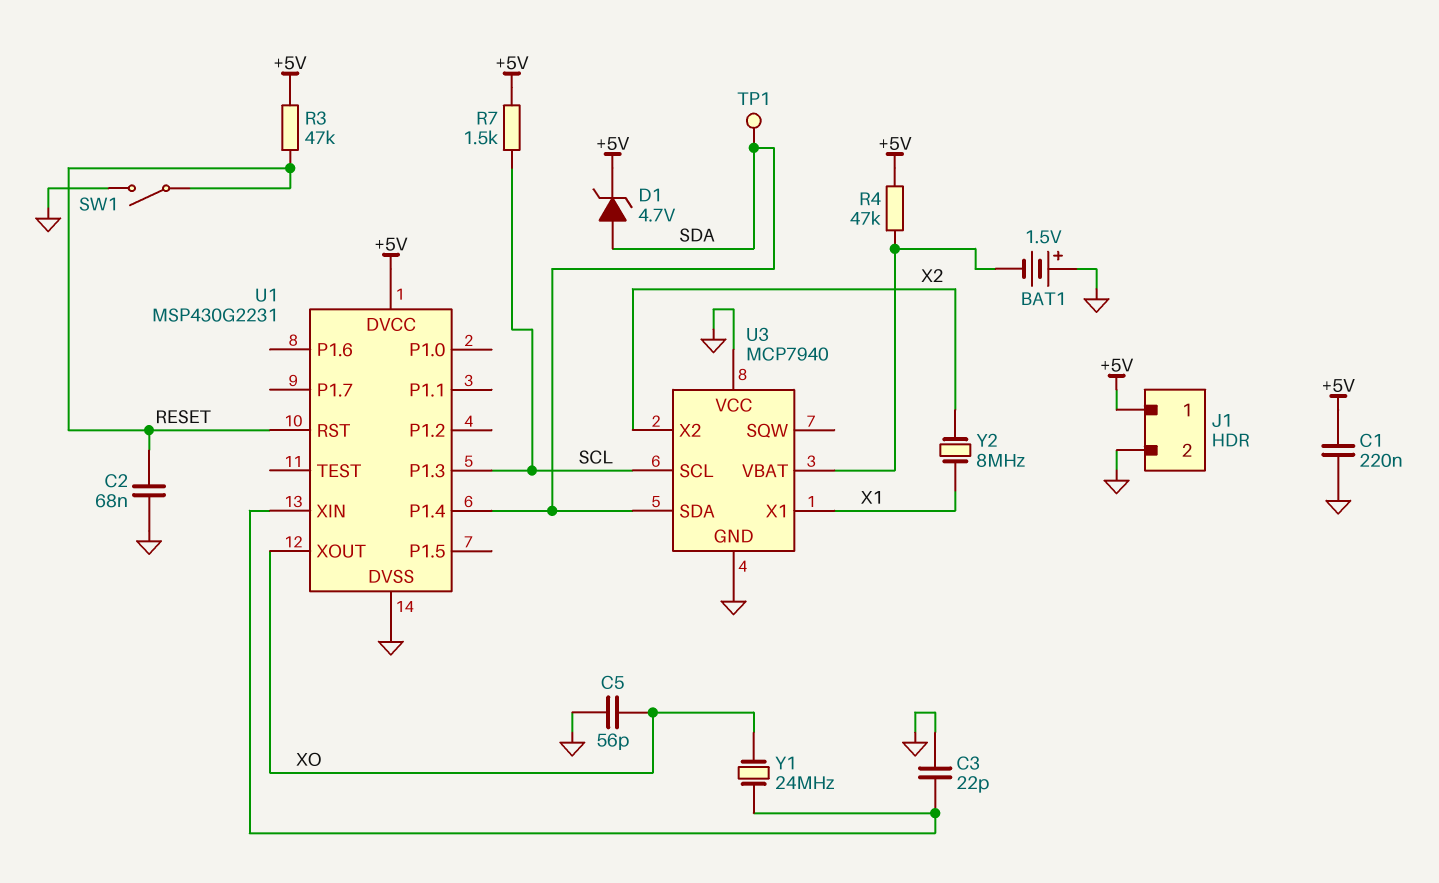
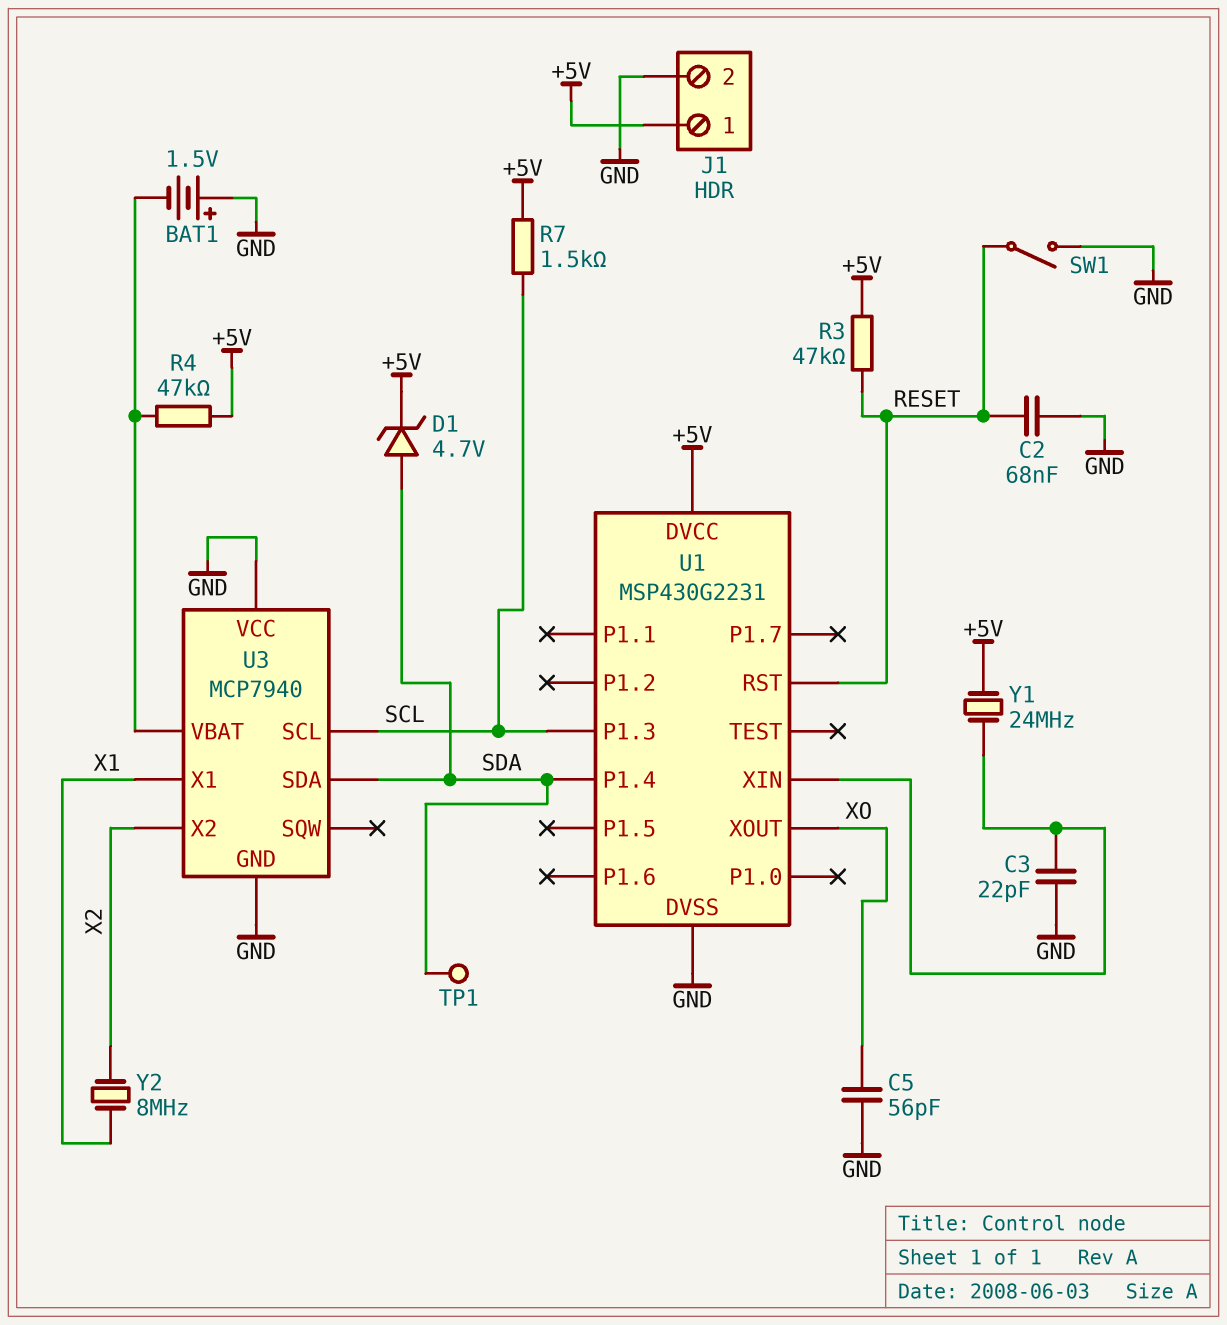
C1: 220nF (+5V, GND) -> none
Y1: 24MHz (U1/XIN, XO) -> 24MHz (+5V, U1/XIN)

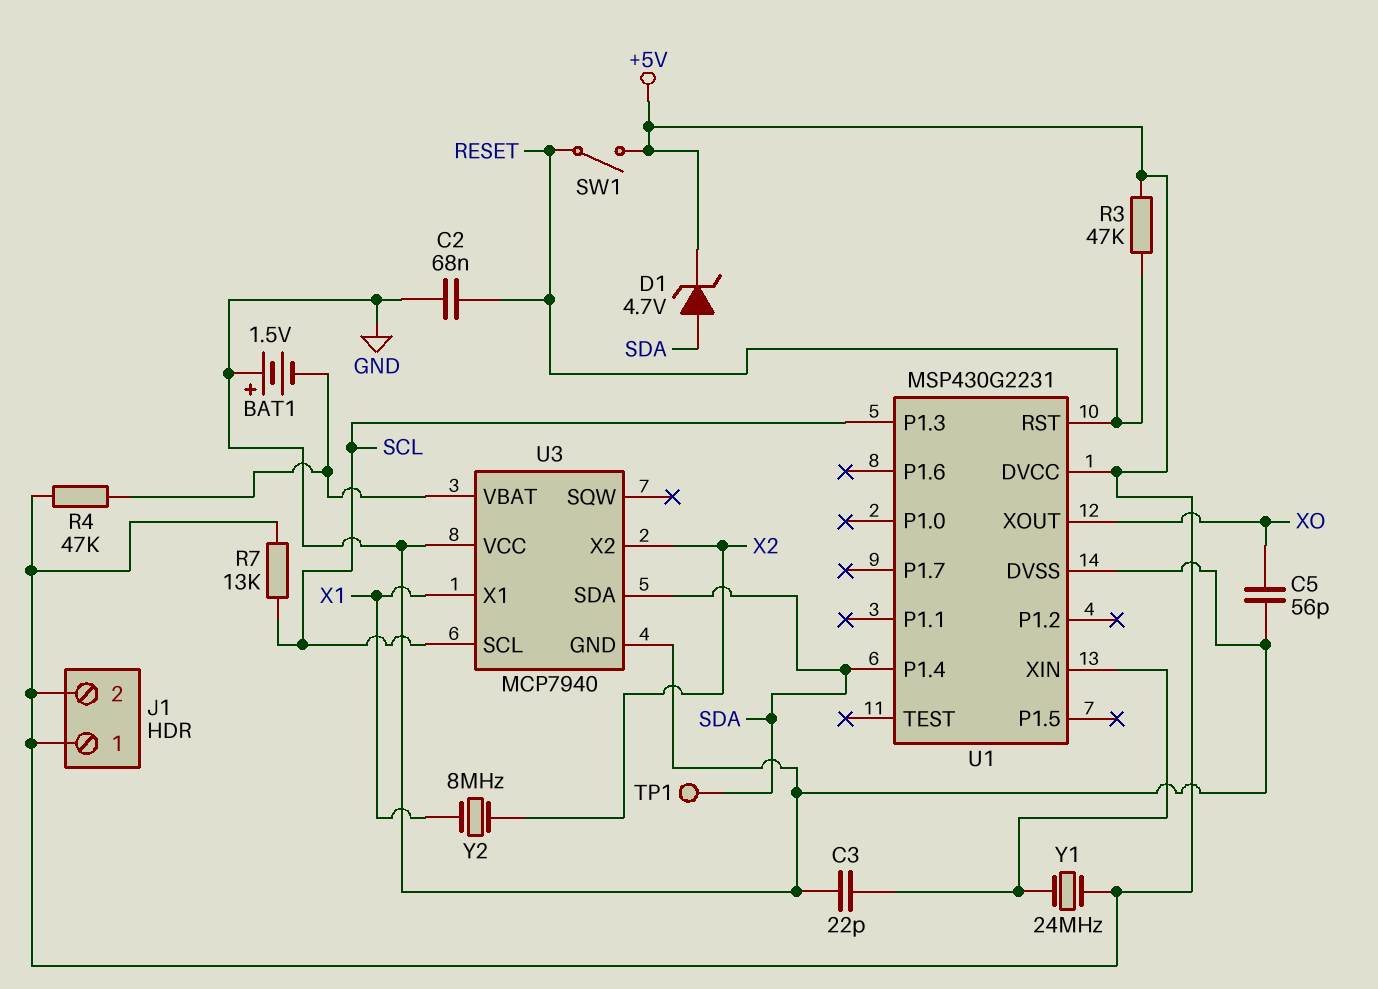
J1 pin 2: GND -> +5V
R7: 1.5k (+5V, SCL) -> 13k (+5V, SCL)
SW1: switch (GND, RESET) -> switch (+5V, RESET)

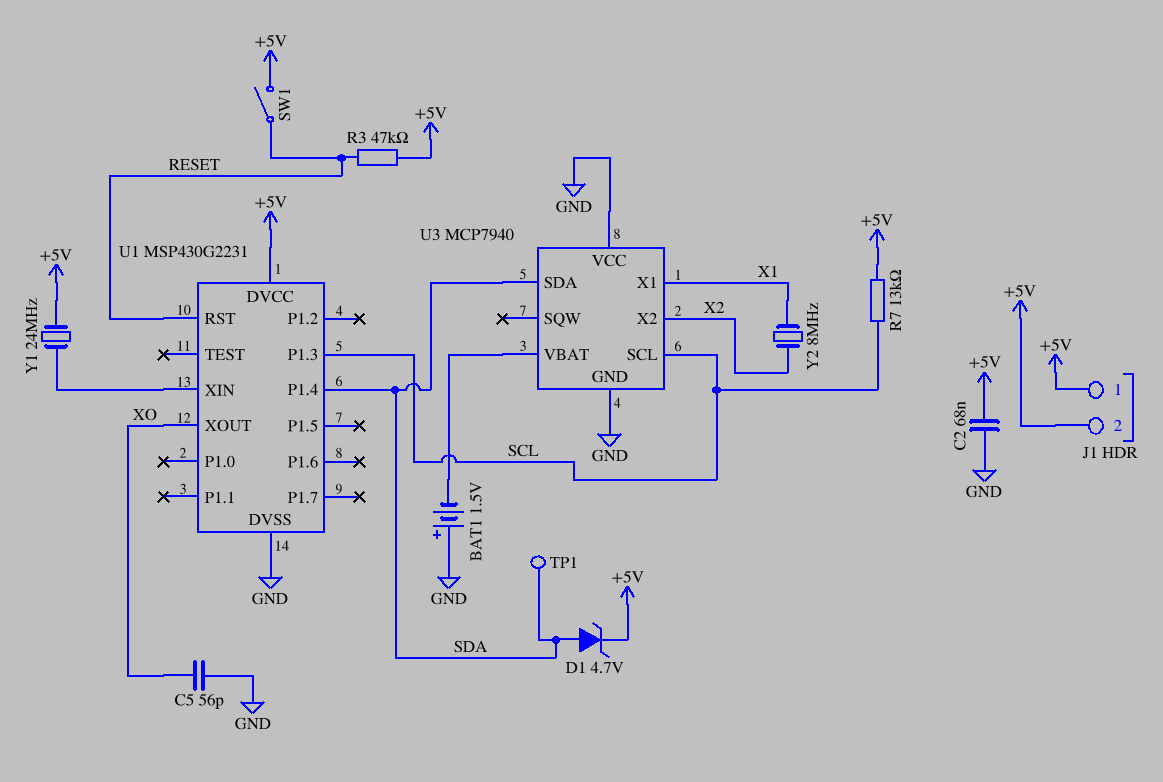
C2: 68nF (GND, RESET) -> 68nF (+5V, GND)
C3: 22pF (GND, U1/XIN) -> none
R4: 47k (+5V, U3/VBAT) -> none

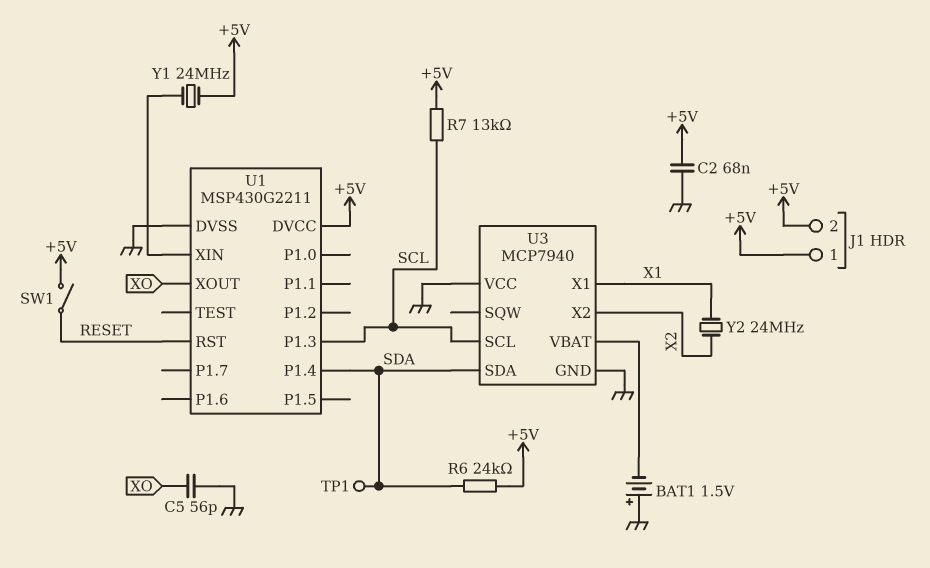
D1: zener 4.7V (A SDA, K +5V) -> none
R3: 47k (+5V, RESET) -> none
R6: none -> 24k (+5V, SDA)
U1: MSP430G2231 -> MSP430G2211
Y2: 8MHz (X1, X2) -> 24MHz (X1, X2)

